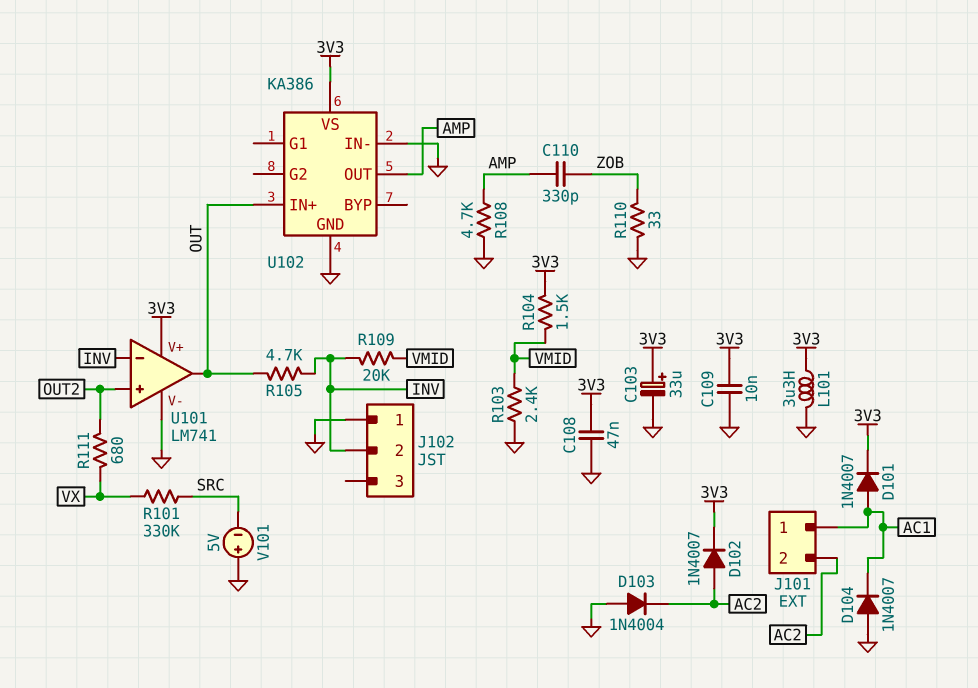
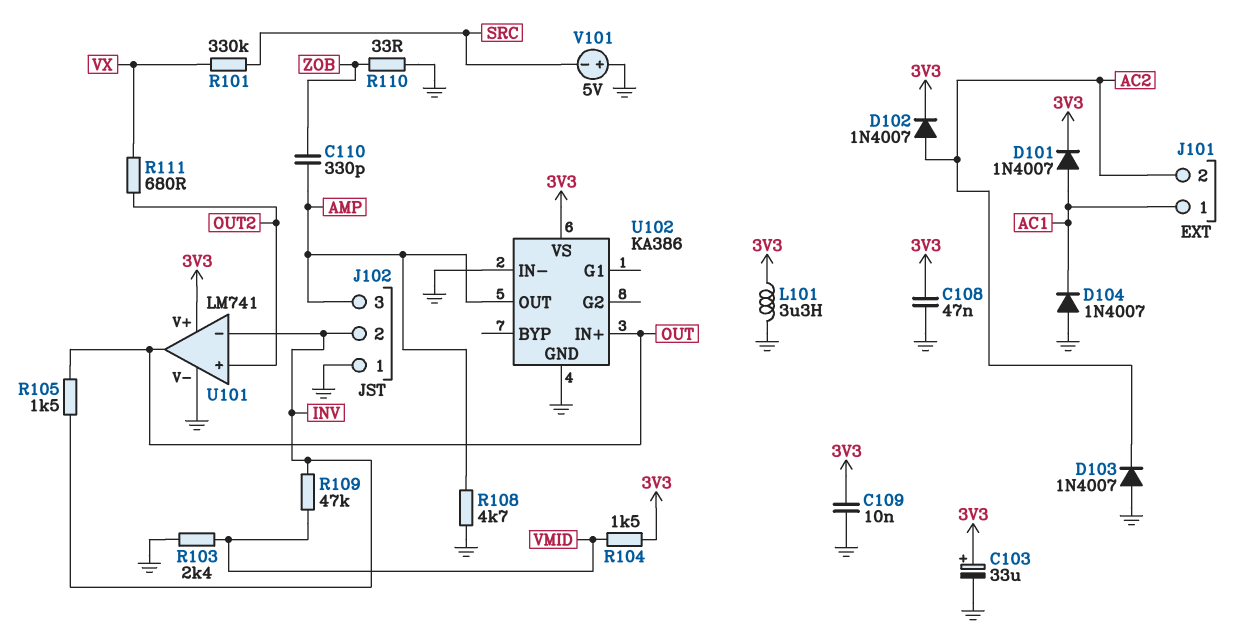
D103: diode 1N4004 (A GND, K AC2) -> diode 1N4007 (A GND, K AC2)
J102 pin 3: none -> AMP
R105: 4.7k (INV, OUT) -> 1.5k (INV, OUT)
R109: 20k (INV, VMID) -> 47k (INV, VMID)

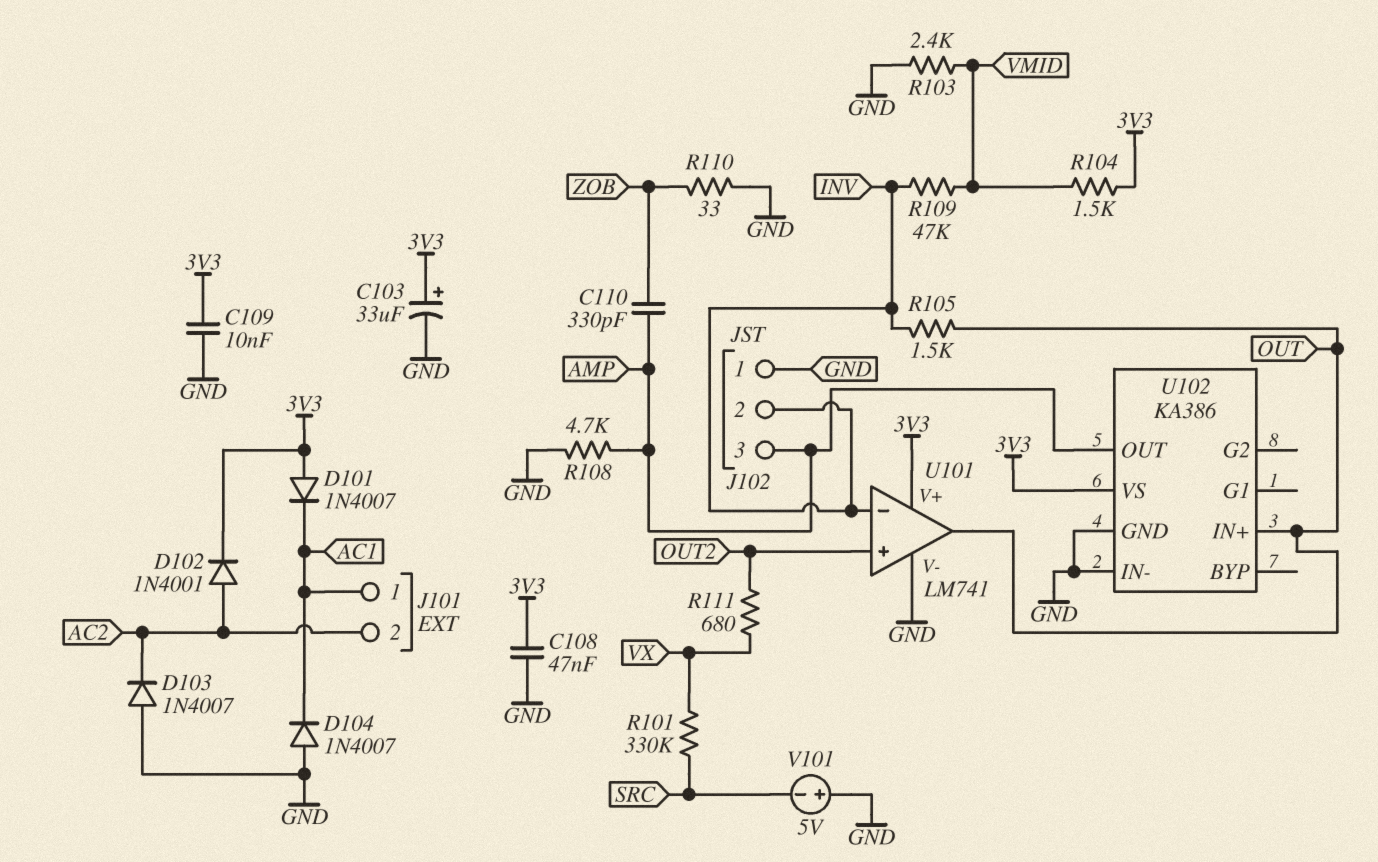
D101: diode 1N4007 (A AC1, K 3V3) -> diode 1N4007 (A 3V3, K AC1)
D102: diode 1N4007 (A AC2, K 3V3) -> diode 1N4001 (A AC2, K 3V3)
L101: 3.3uH (3V3, GND) -> none

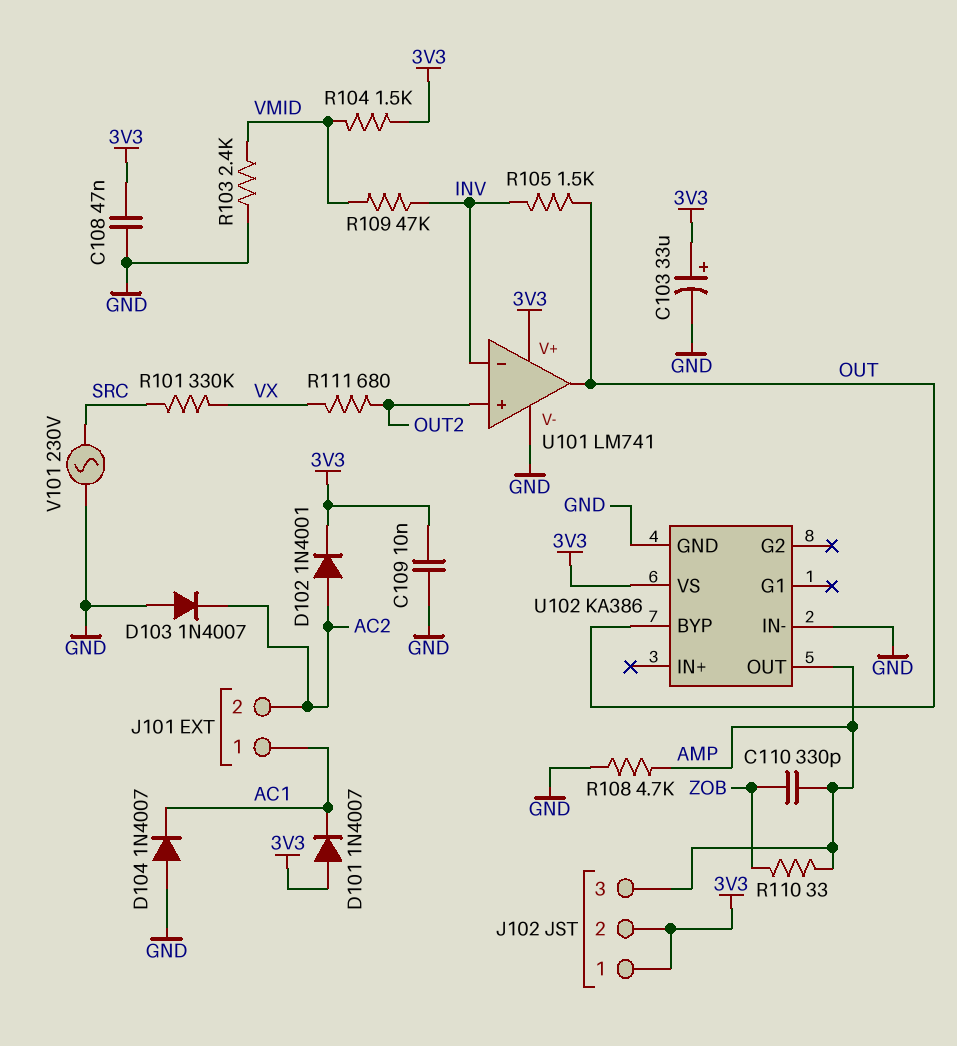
J102 pin 1: GND -> 3V3
J102 pin 2: INV -> 3V3
R110: 33 (GND, ZOB) -> 33 (AMP, ZOB)
U102 pin BYP: none -> OUT
U102 pin IN+: OUT -> none
V101: 5V (plus GND, minus SRC) -> AC 230V (GND, SRC)

